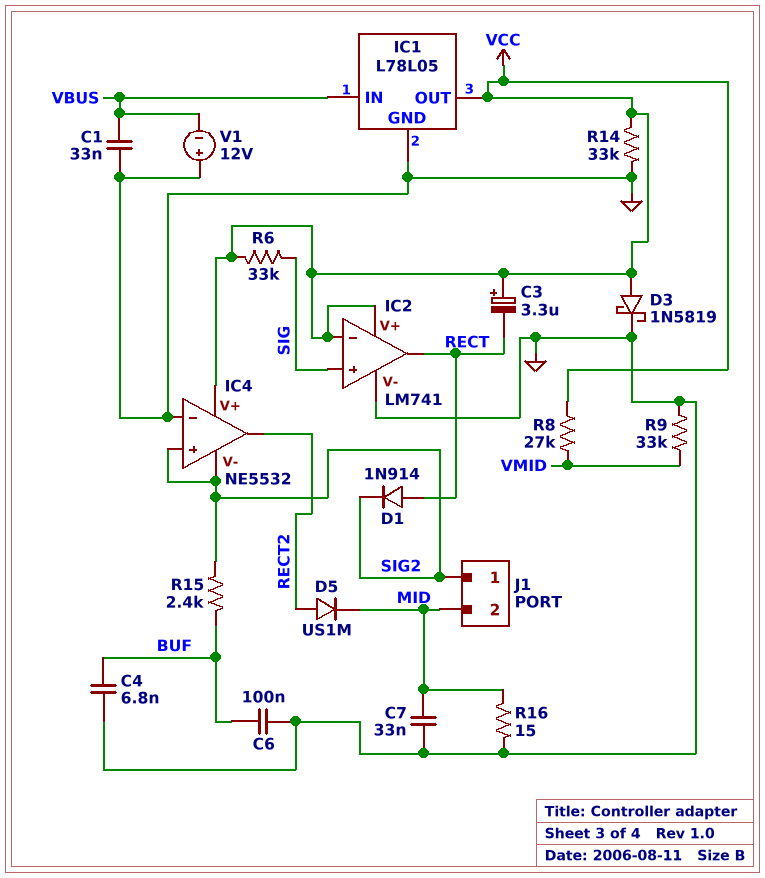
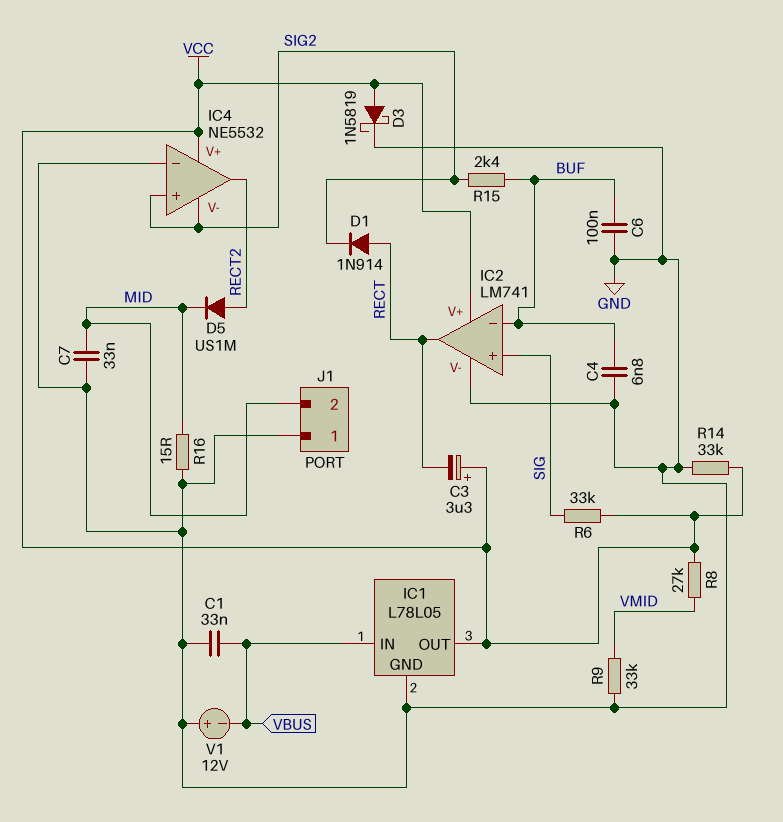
IC2 pin in-: VCC -> BUF
J1 pin 1: SIG2 -> GND

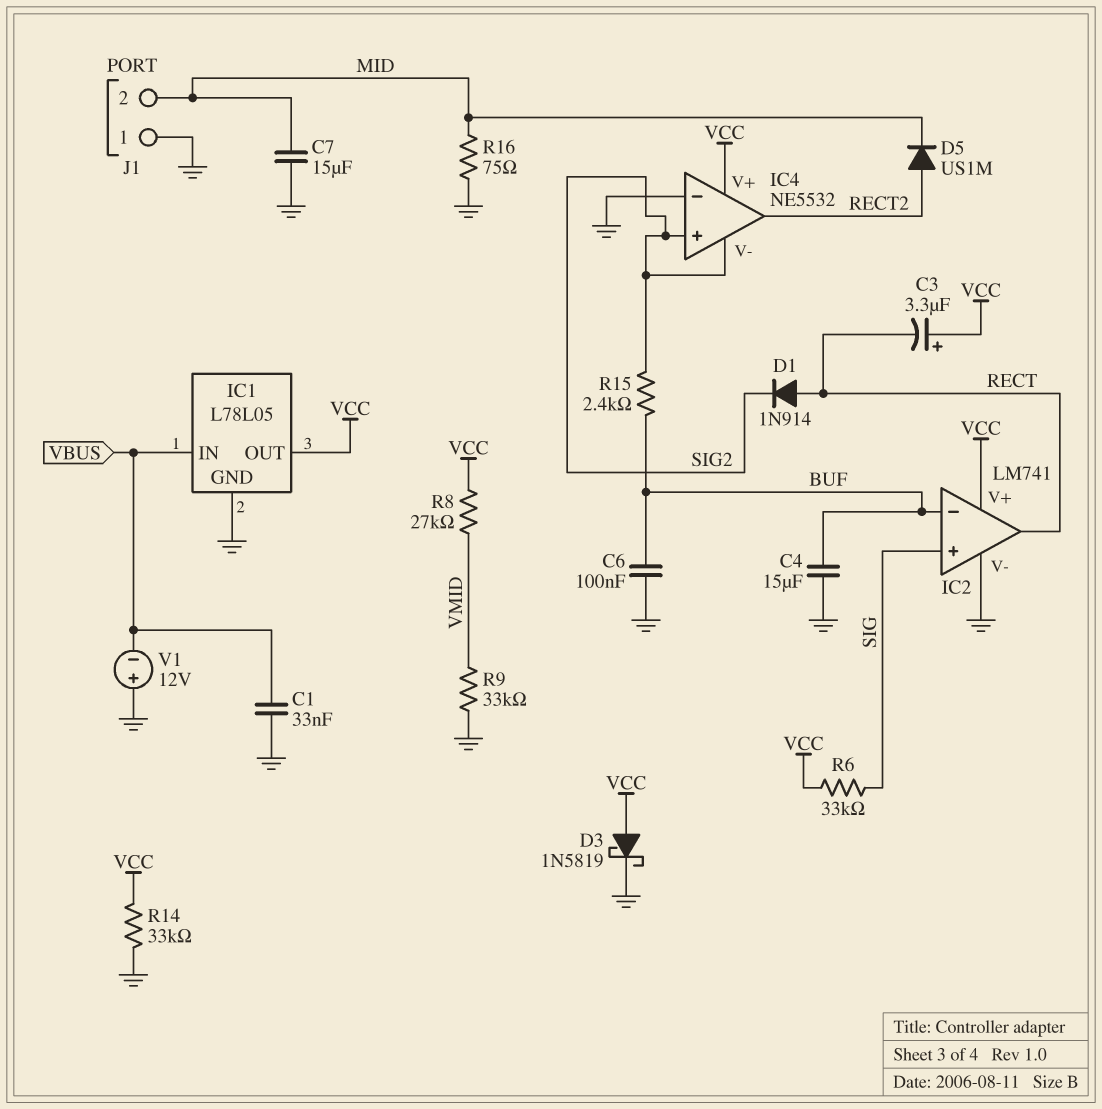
C4: 6.8nF (BUF, GND) -> 15uF (BUF, GND)
C7: 33nF (GND, MID) -> 15uF (GND, MID)
R16: 15 (GND, MID) -> 75 (GND, MID)

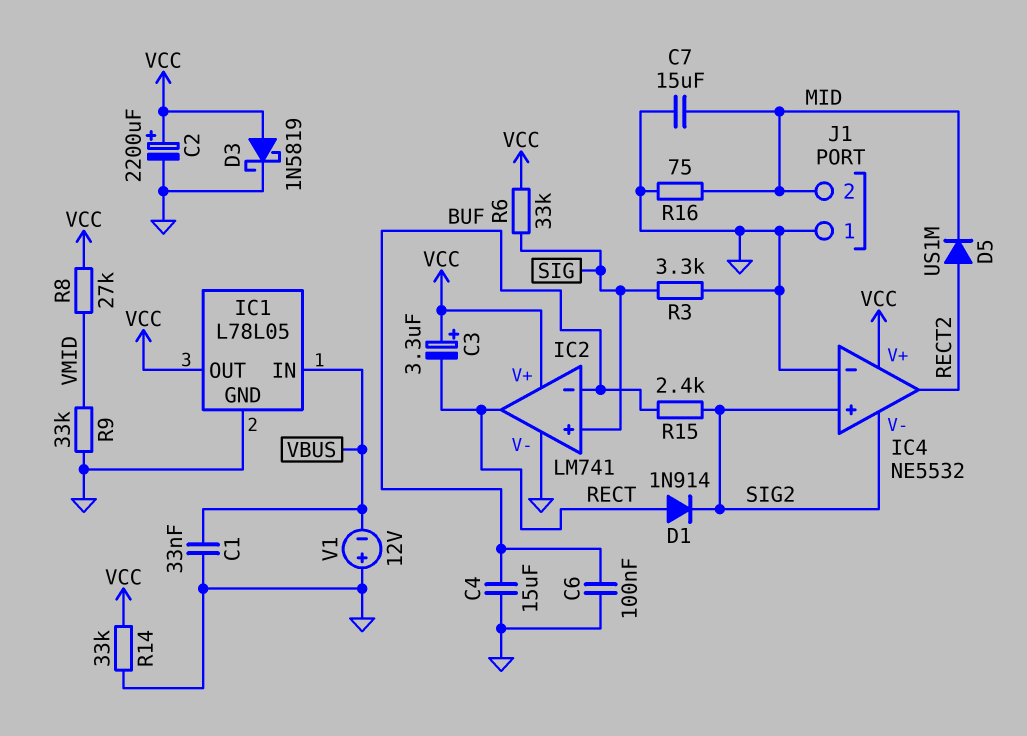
C2: none -> 2200uF (plus VCC, minus GND)
R3: none -> 3.3k (GND, SIG)

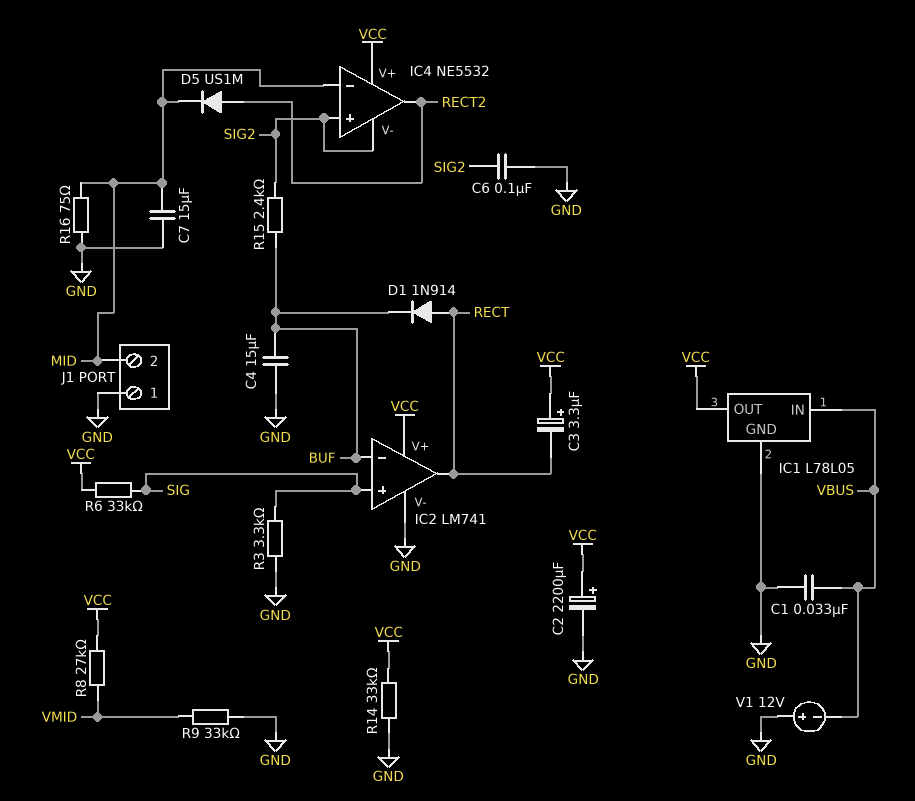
C6: 100nF (BUF, GND) -> 100nF (GND, SIG2)
D1: diode 1N914 (A RECT, K SIG2) -> diode 1N914 (A RECT, K BUF)
D3: schottky 1N5819 (A VCC, K GND) -> none
IC4 pin in-: GND -> MID

